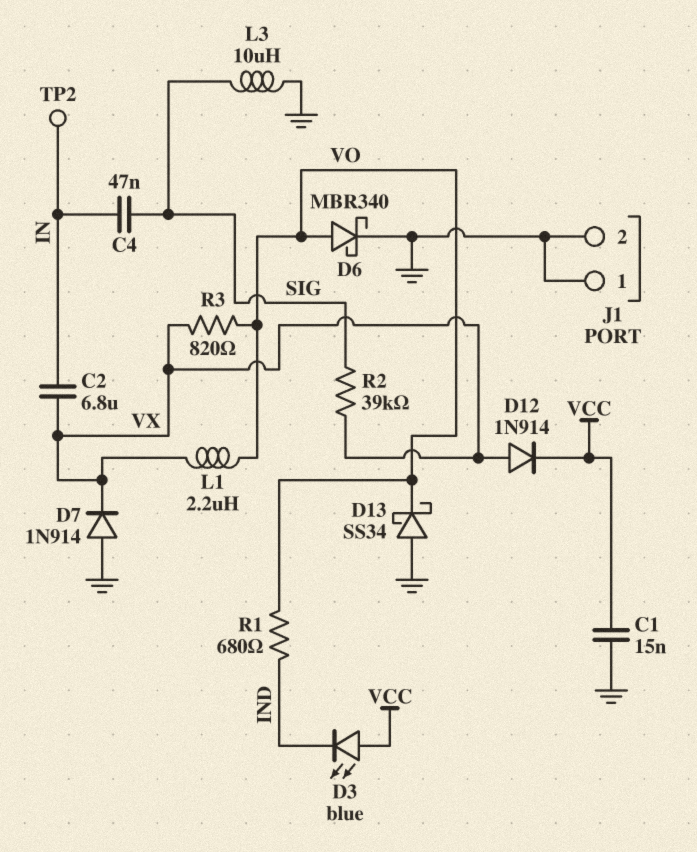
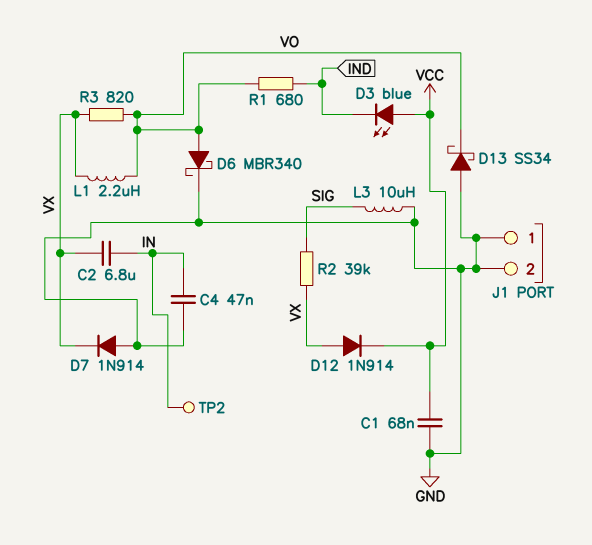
C1: 15nF (GND, VCC) -> 68nF (GND, VCC)
C4: 47nF (IN, SIG) -> 47nF (GND, IN)

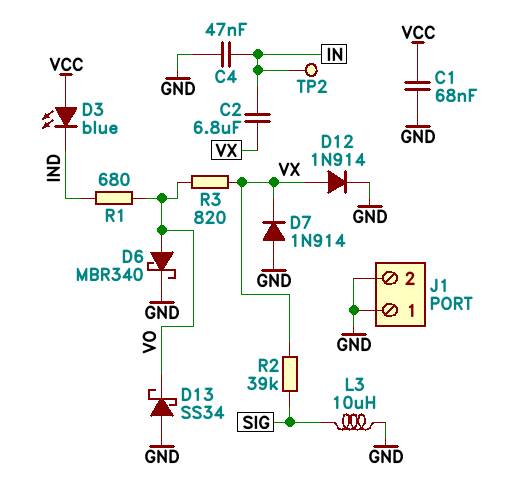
D12: diode 1N914 (A VX, K VCC) -> diode 1N914 (A VX, K GND)
L1: 2.2uH (VO, VX) -> none

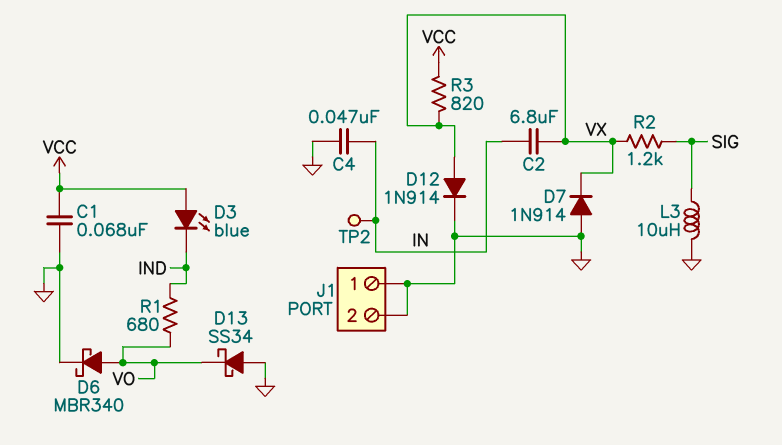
R2: 39k (SIG, VX) -> 1.2k (SIG, VX)
R3: 820 (VO, VX) -> 820 (VCC, VX)

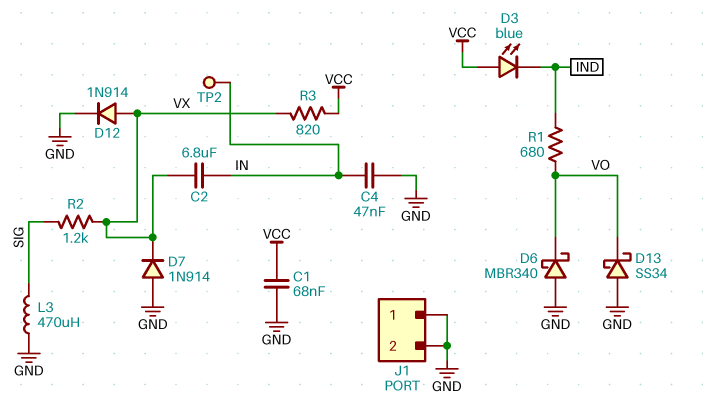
D6: schottky MBR340 (A VO, K GND) -> schottky MBR340 (A GND, K VO)
L3: 10uH (GND, SIG) -> 470uH (GND, SIG)

